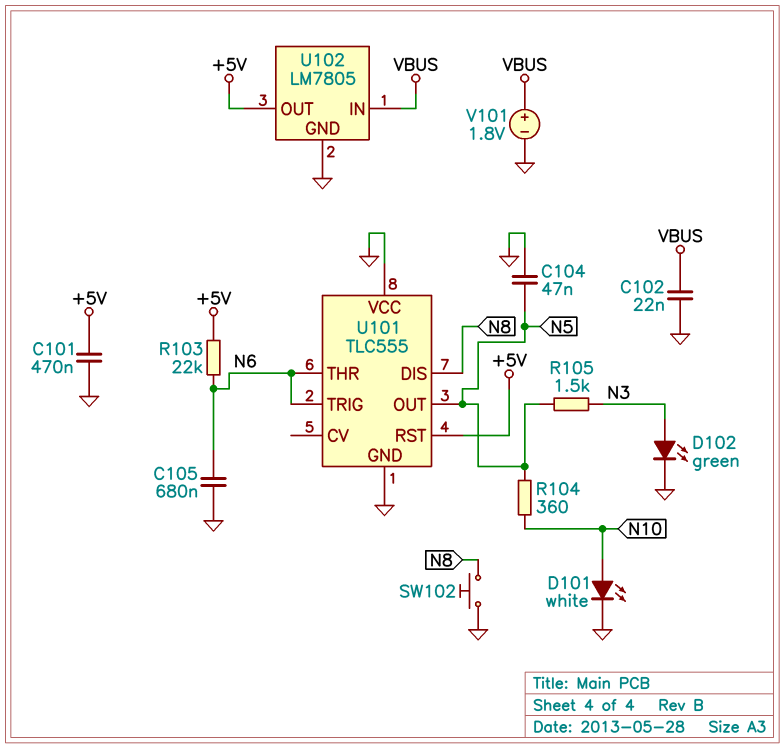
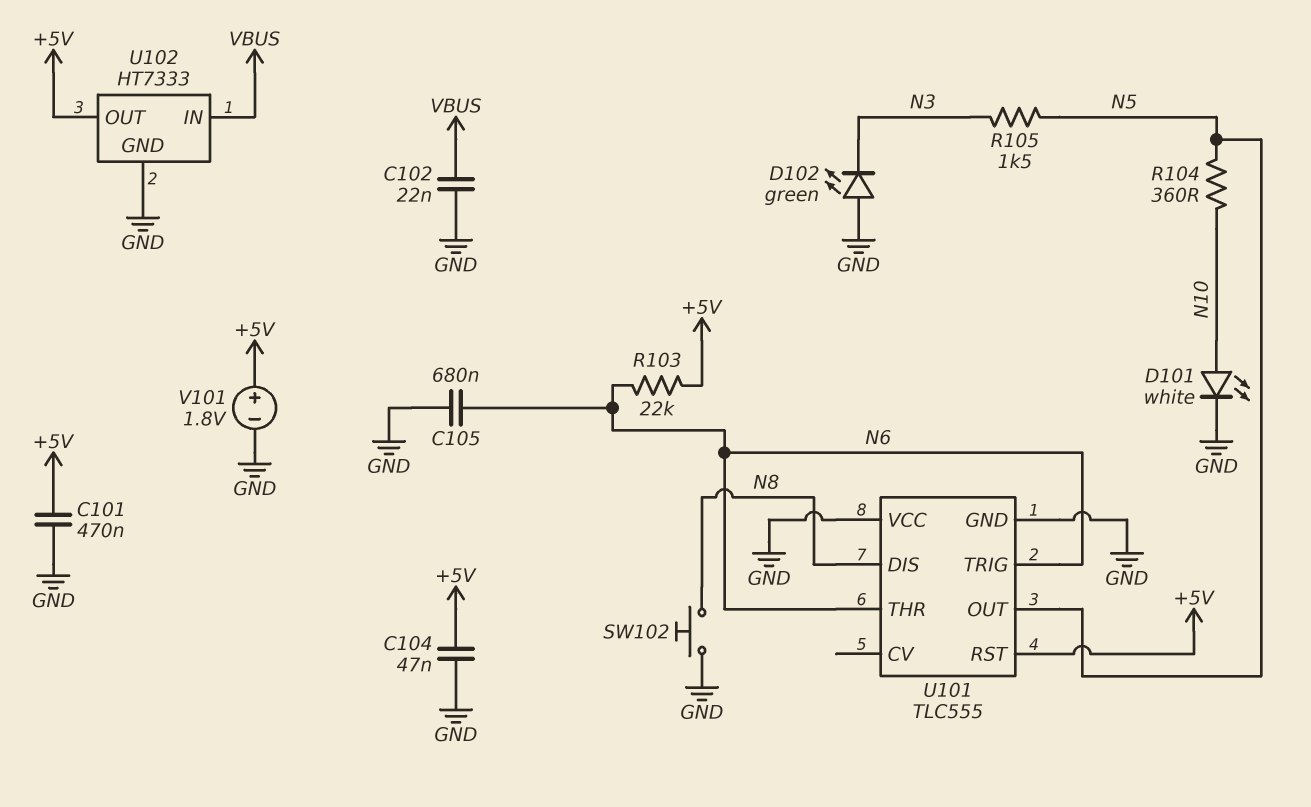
C104: 47nF (GND, N5) -> 47nF (+5V, GND)
D102: LED green (A N3, K GND) -> LED green (A GND, K N3)
U102: LM7805 -> HT7333
V101: 1.8V (plus VBUS, minus GND) -> 1.8V (plus +5V, minus GND)

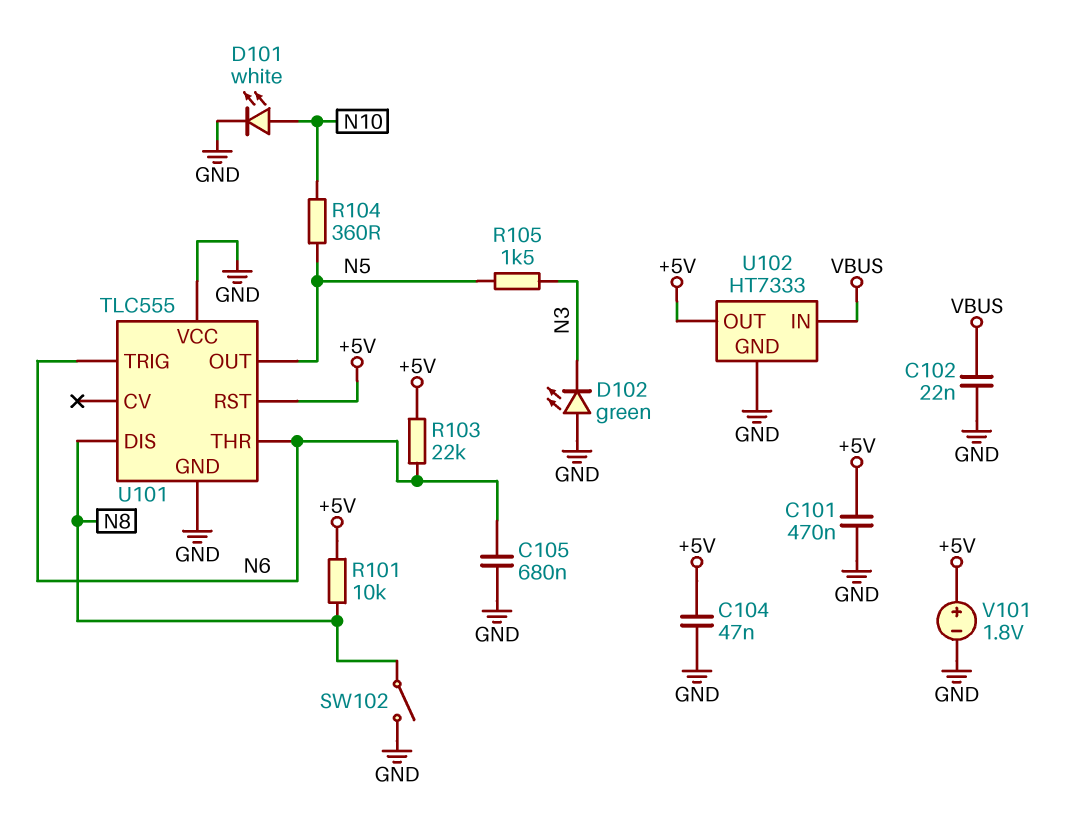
R101: none -> 10k (+5V, N8)
SW102: button (GND, N8) -> switch (GND, N8)

